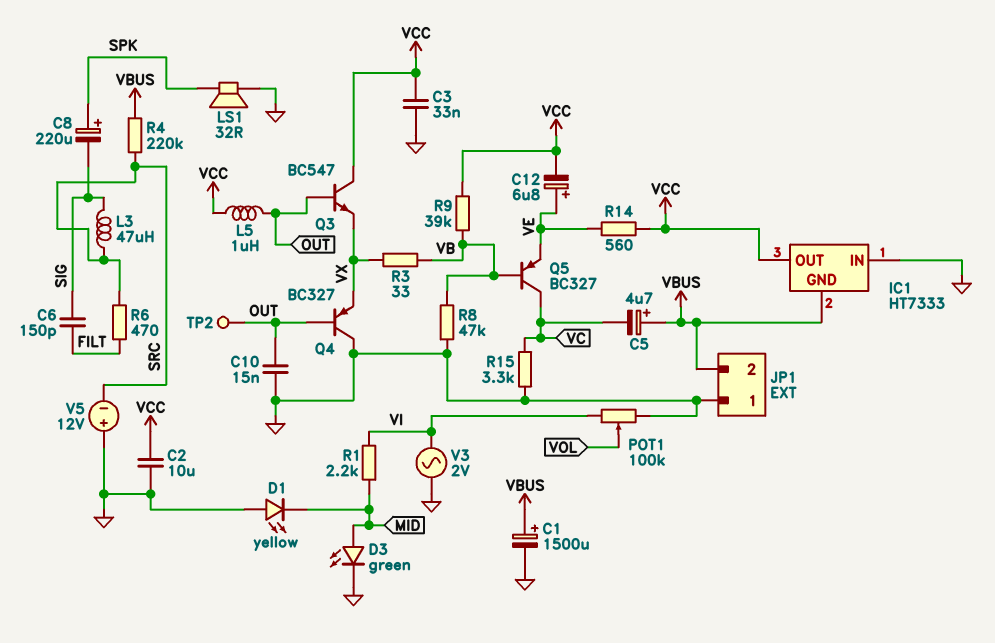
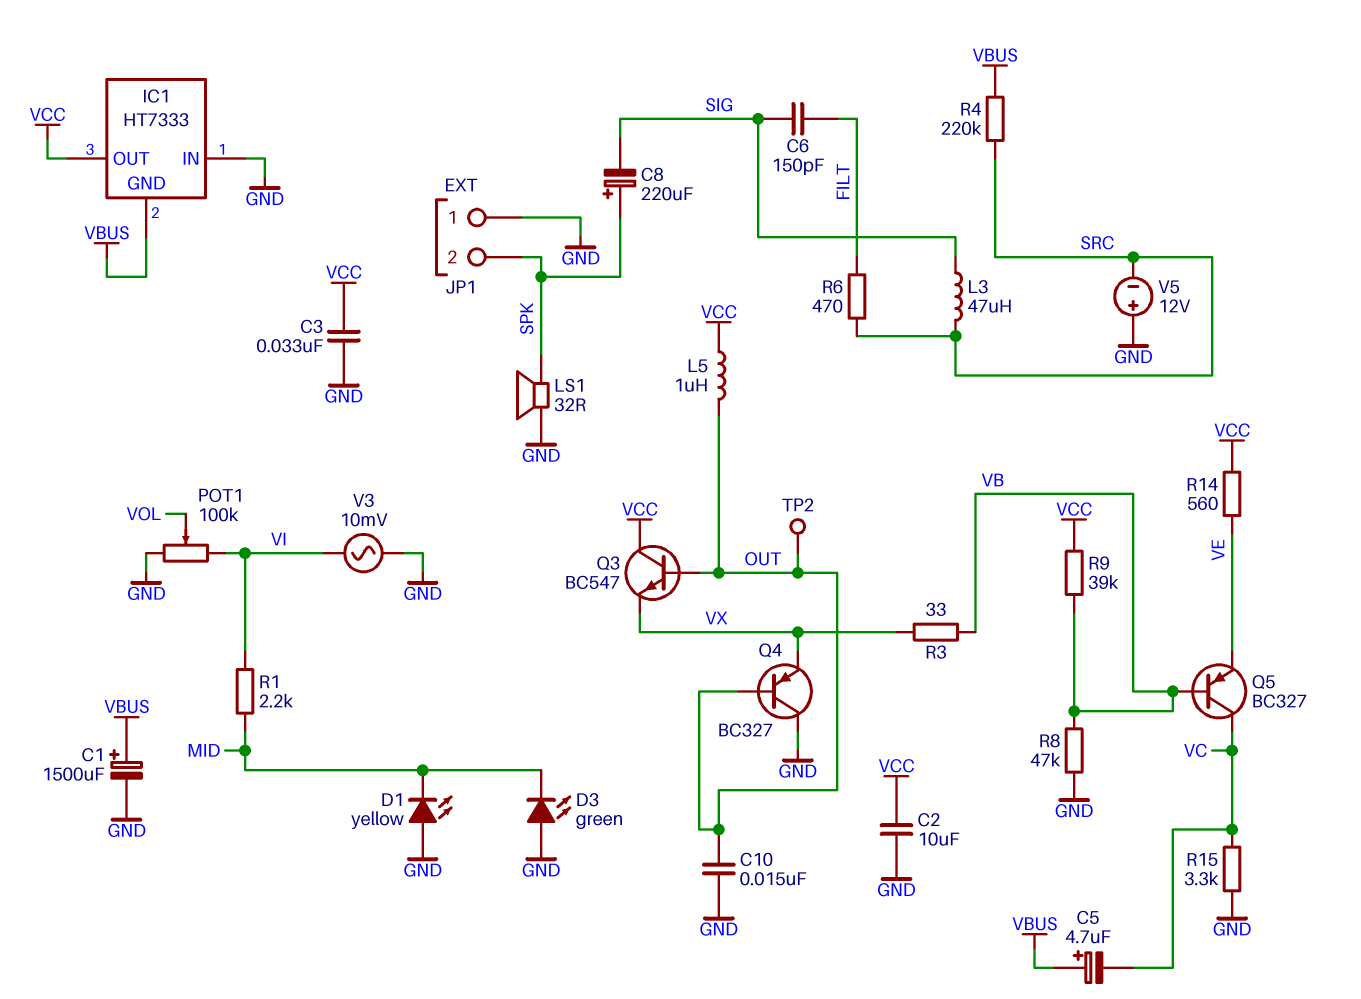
C12: 6.8uF (plus VE, minus VCC) -> none
D3: LED green (A MID, K GND) -> LED green (A GND, K MID)
JP1 pin 2: VBUS -> SPK
V3: AC 2V (GND, VI) -> AC 10mV (GND, VI)

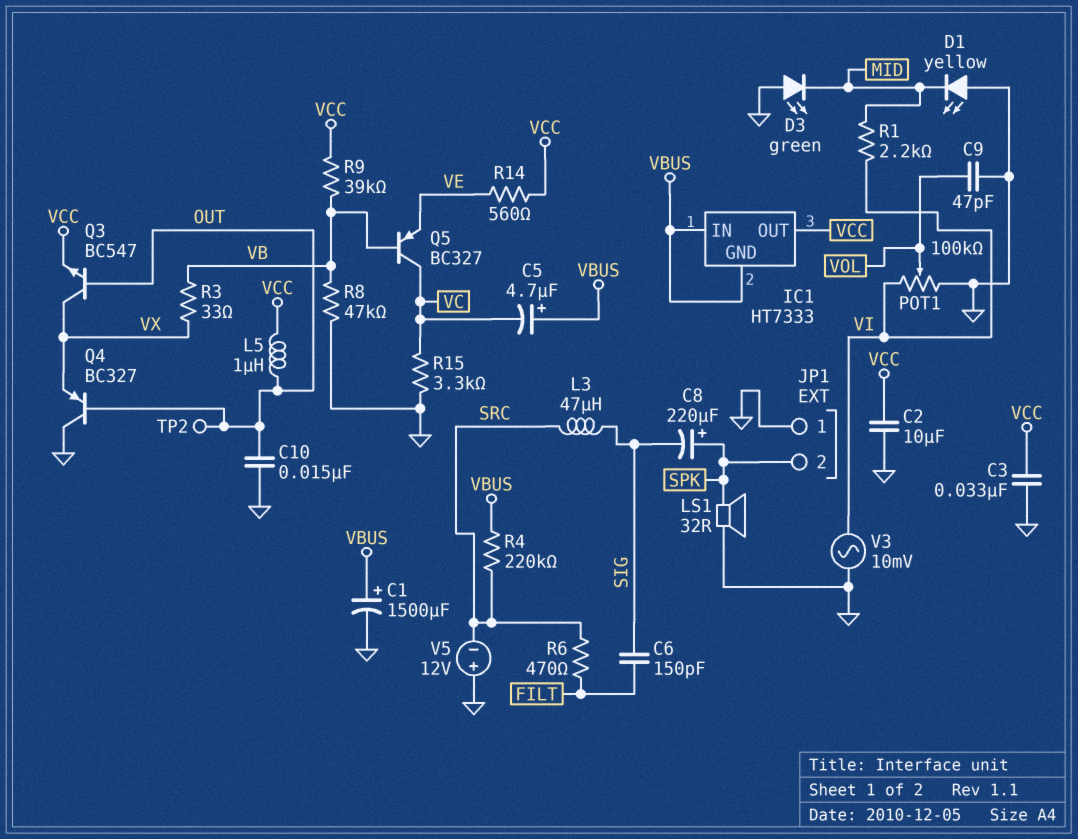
C9: none -> 47pF (GND, VOL)
IC1 pin IN: GND -> VBUS
Q3: NPN BC547 (B OUT, C VCC, E VX) -> NPN BC547 (B OUT, C VX, E VCC)

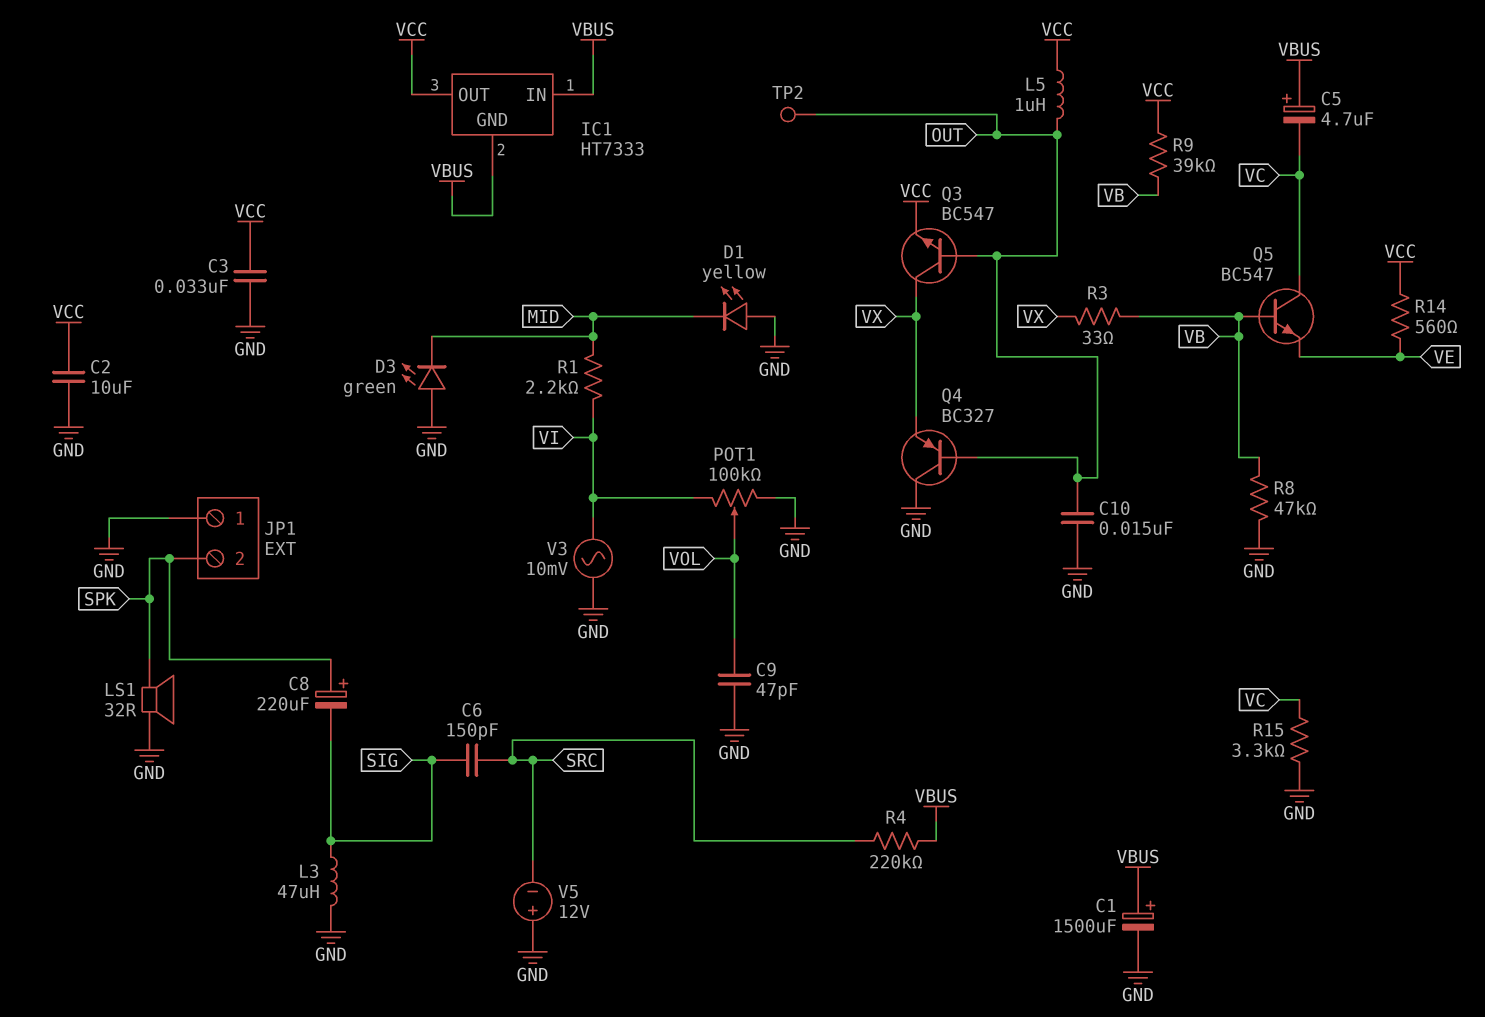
C6: 150pF (FILT, SIG) -> 150pF (SIG, SRC)
L3: 47uH (SIG, SRC) -> 47uH (GND, SIG)
Q5: PNP BC327 (B VB, C VC, E VE) -> NPN BC547 (B VB, C VC, E VE)
R6: 470 (FILT, SRC) -> none

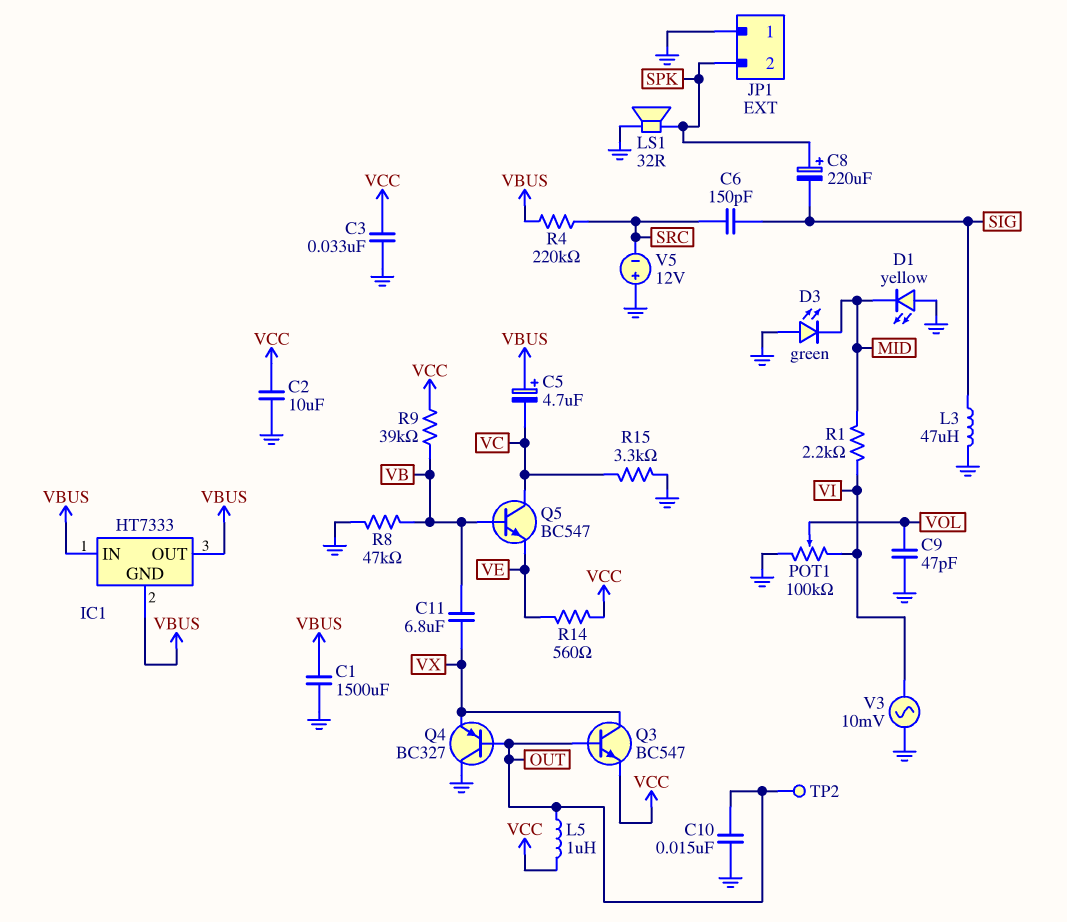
C1: 1500uF (plus VBUS, minus GND) -> 1500uF (GND, VBUS)
C11: none -> 6.8uF (VB, VX)
IC1 pin OUT: VCC -> VBUS
R3: 33 (VB, VX) -> none

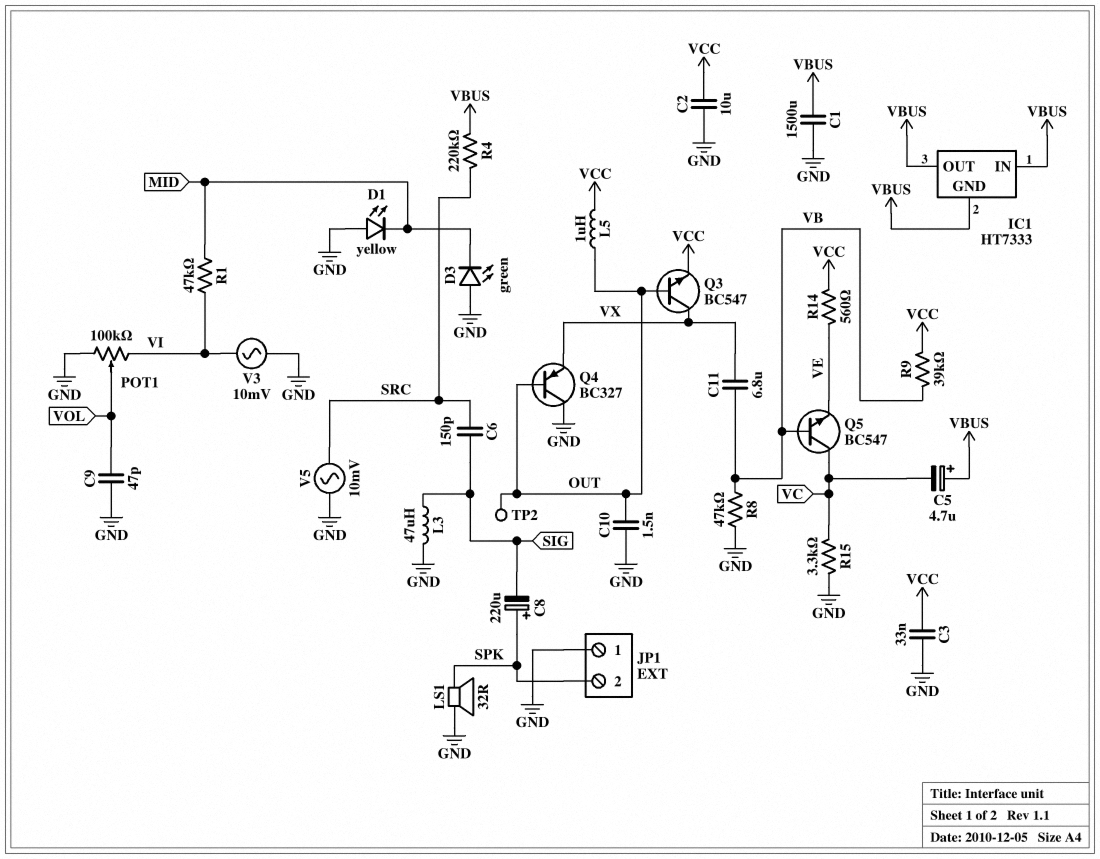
C10: 15nF (GND, OUT) -> 1.5nF (GND, OUT)
R1: 2.2k (MID, VI) -> 47k (MID, VI)
V5: 12V (plus GND, minus SRC) -> AC 10mV (GND, SRC)

